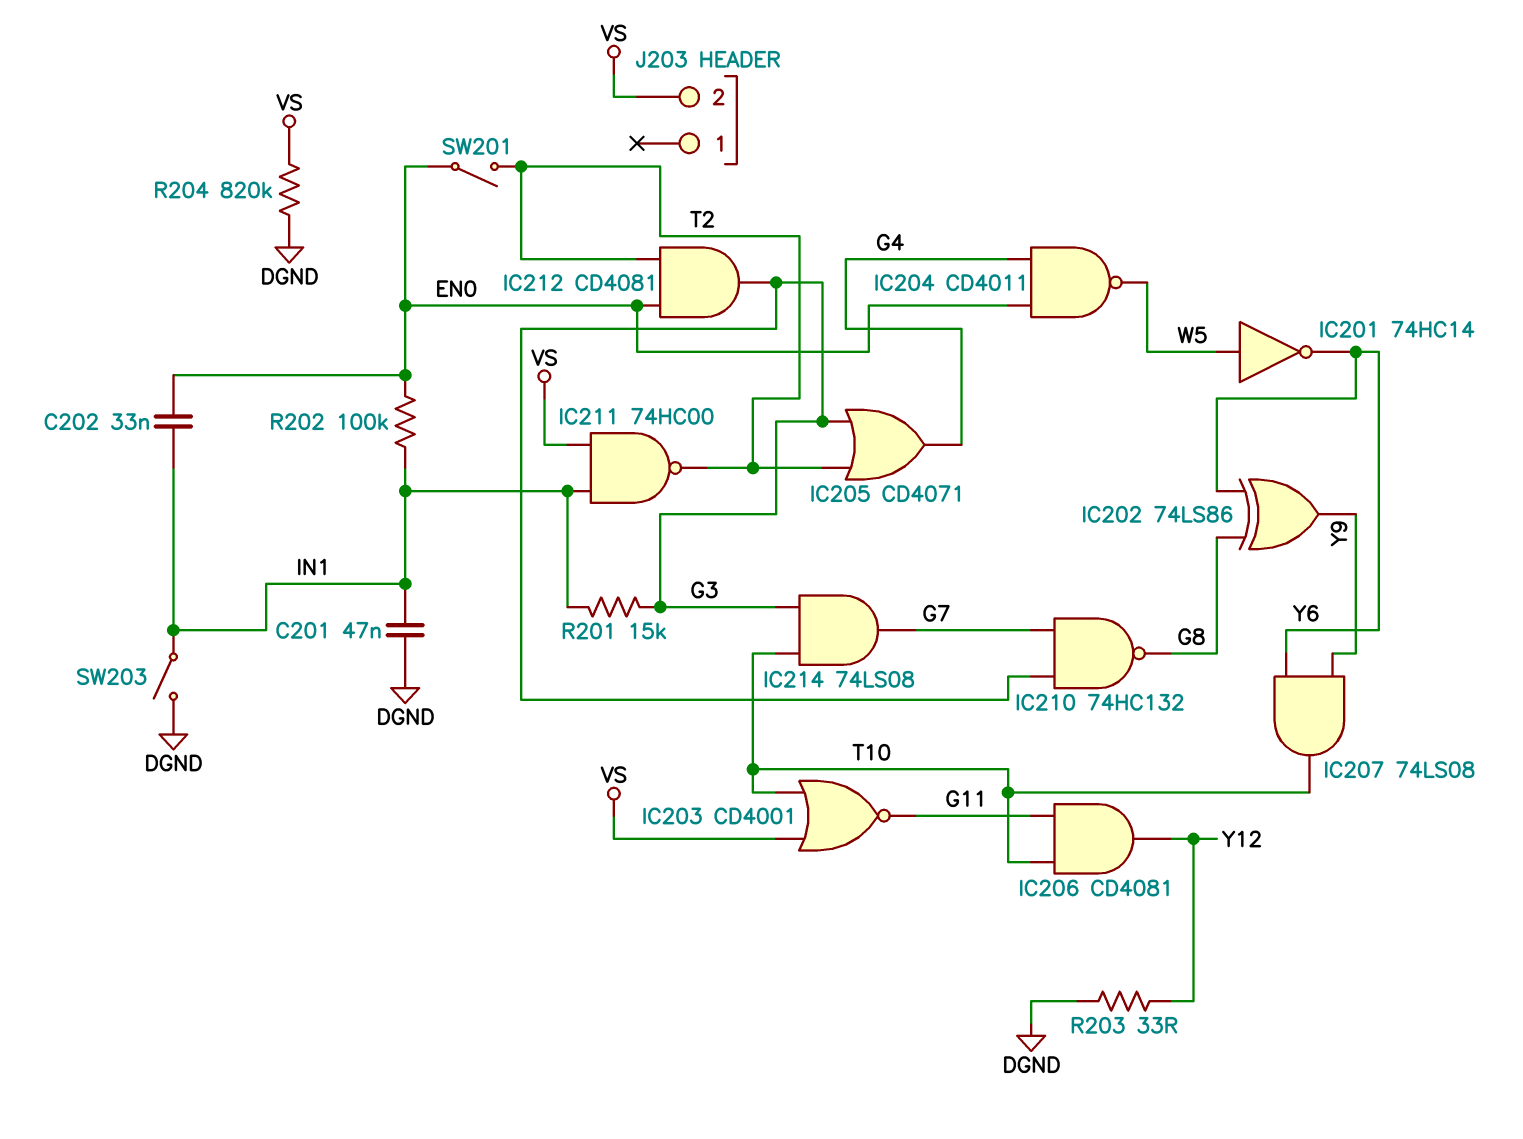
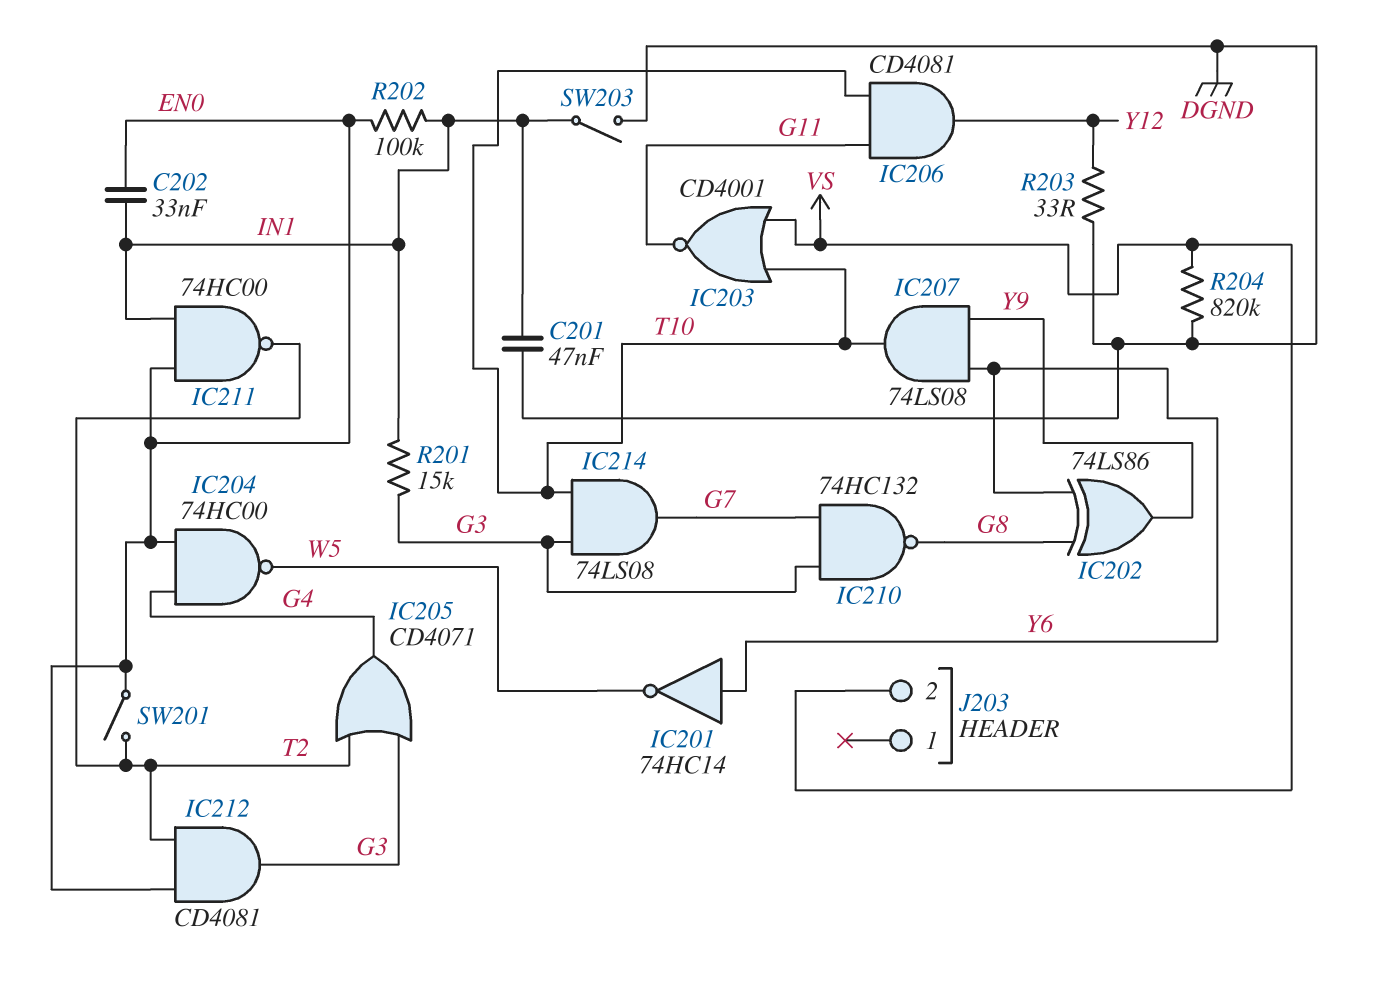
IC201: NOT 74HC14 (in W5, out Y6) -> NOT 74HC14 (in Y6, out W5)
IC204: NAND CD4011 (in EN0, in G4, out W5) -> NAND 74HC00 (in EN0, in G4, out W5)
IC211: NAND 74HC00 (in IN1, in VS, out T2) -> NAND 74HC00 (in EN0, in IN1, out T2)

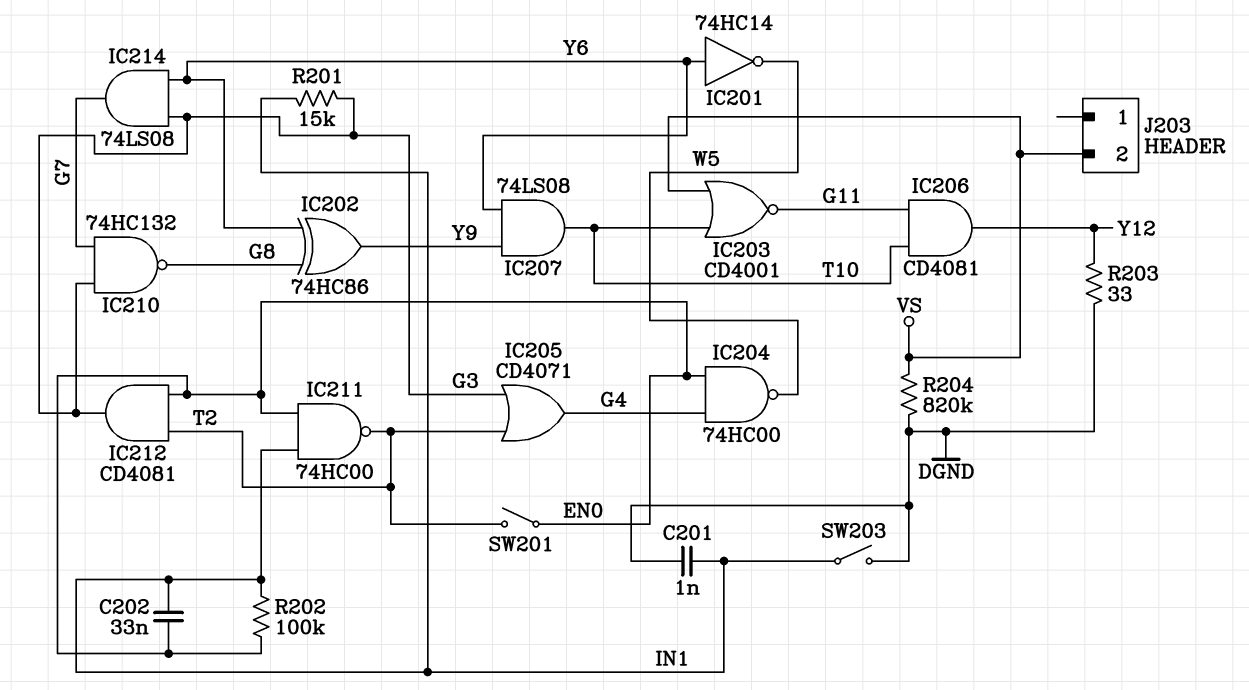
C201: 47nF (DGND, IN1) -> 1nF (DGND, IN1)
IC202: XOR 74LS86 (in G8, in Y6, out Y9) -> XOR 74HC86 (in G8, in Y6, out Y9)
IC214: AND 74LS08 (in G3, in T10, out G7) -> AND 74LS08 (in G3, in Y6, out G7)

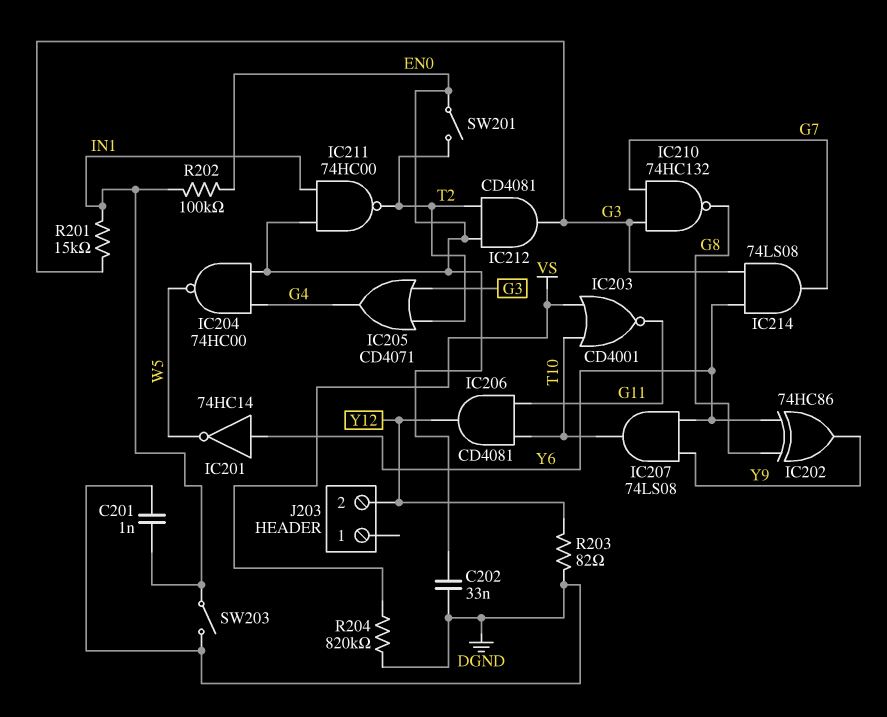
C202: 33nF (EN0, IN1) -> 33nF (DGND, EN0)
J203 pin 2: VS -> Y12
R203: 33 (DGND, Y12) -> 82 (DGND, Y12)

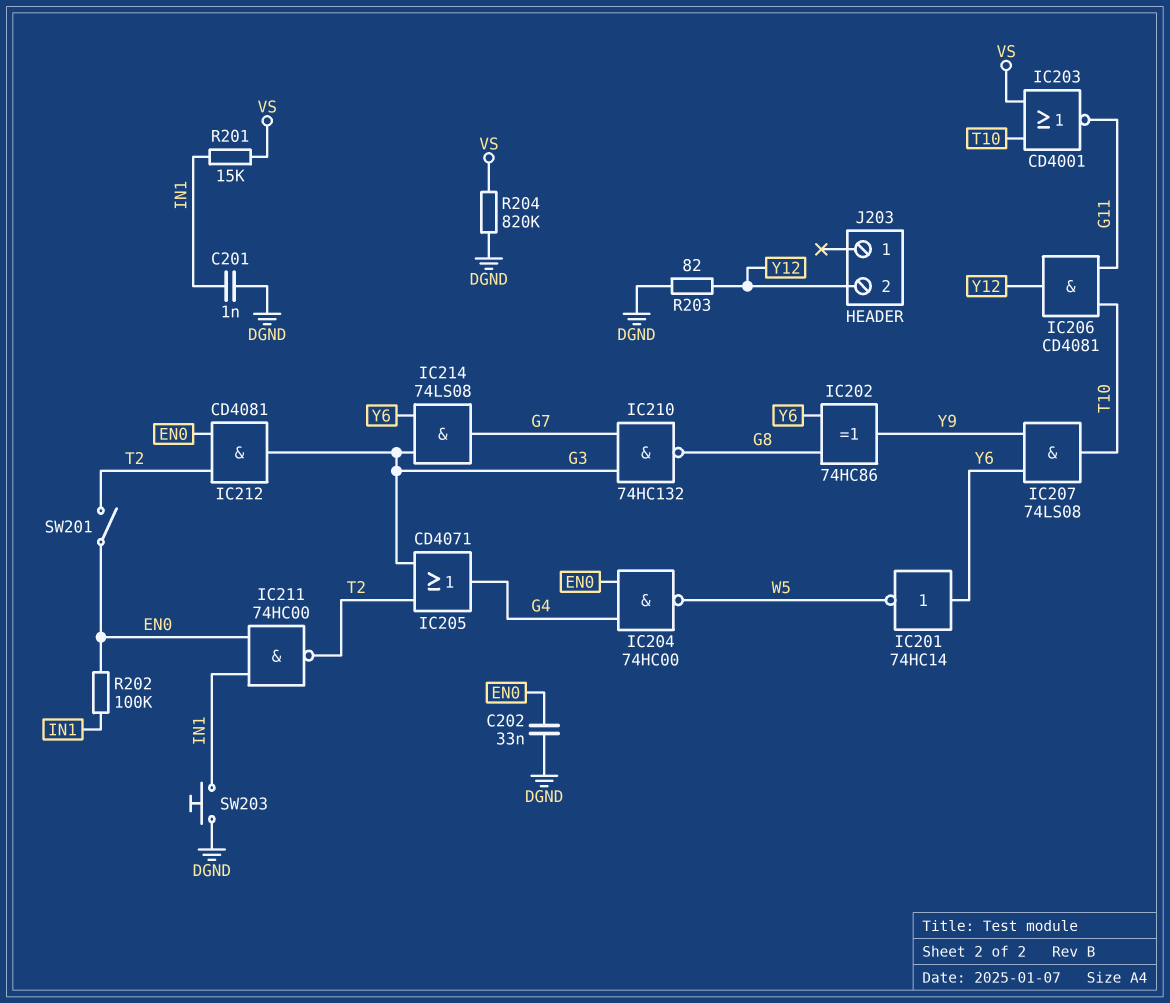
R201: 15k (G3, IN1) -> 15k (IN1, VS)
SW203: switch (DGND, IN1) -> button (DGND, IN1)

